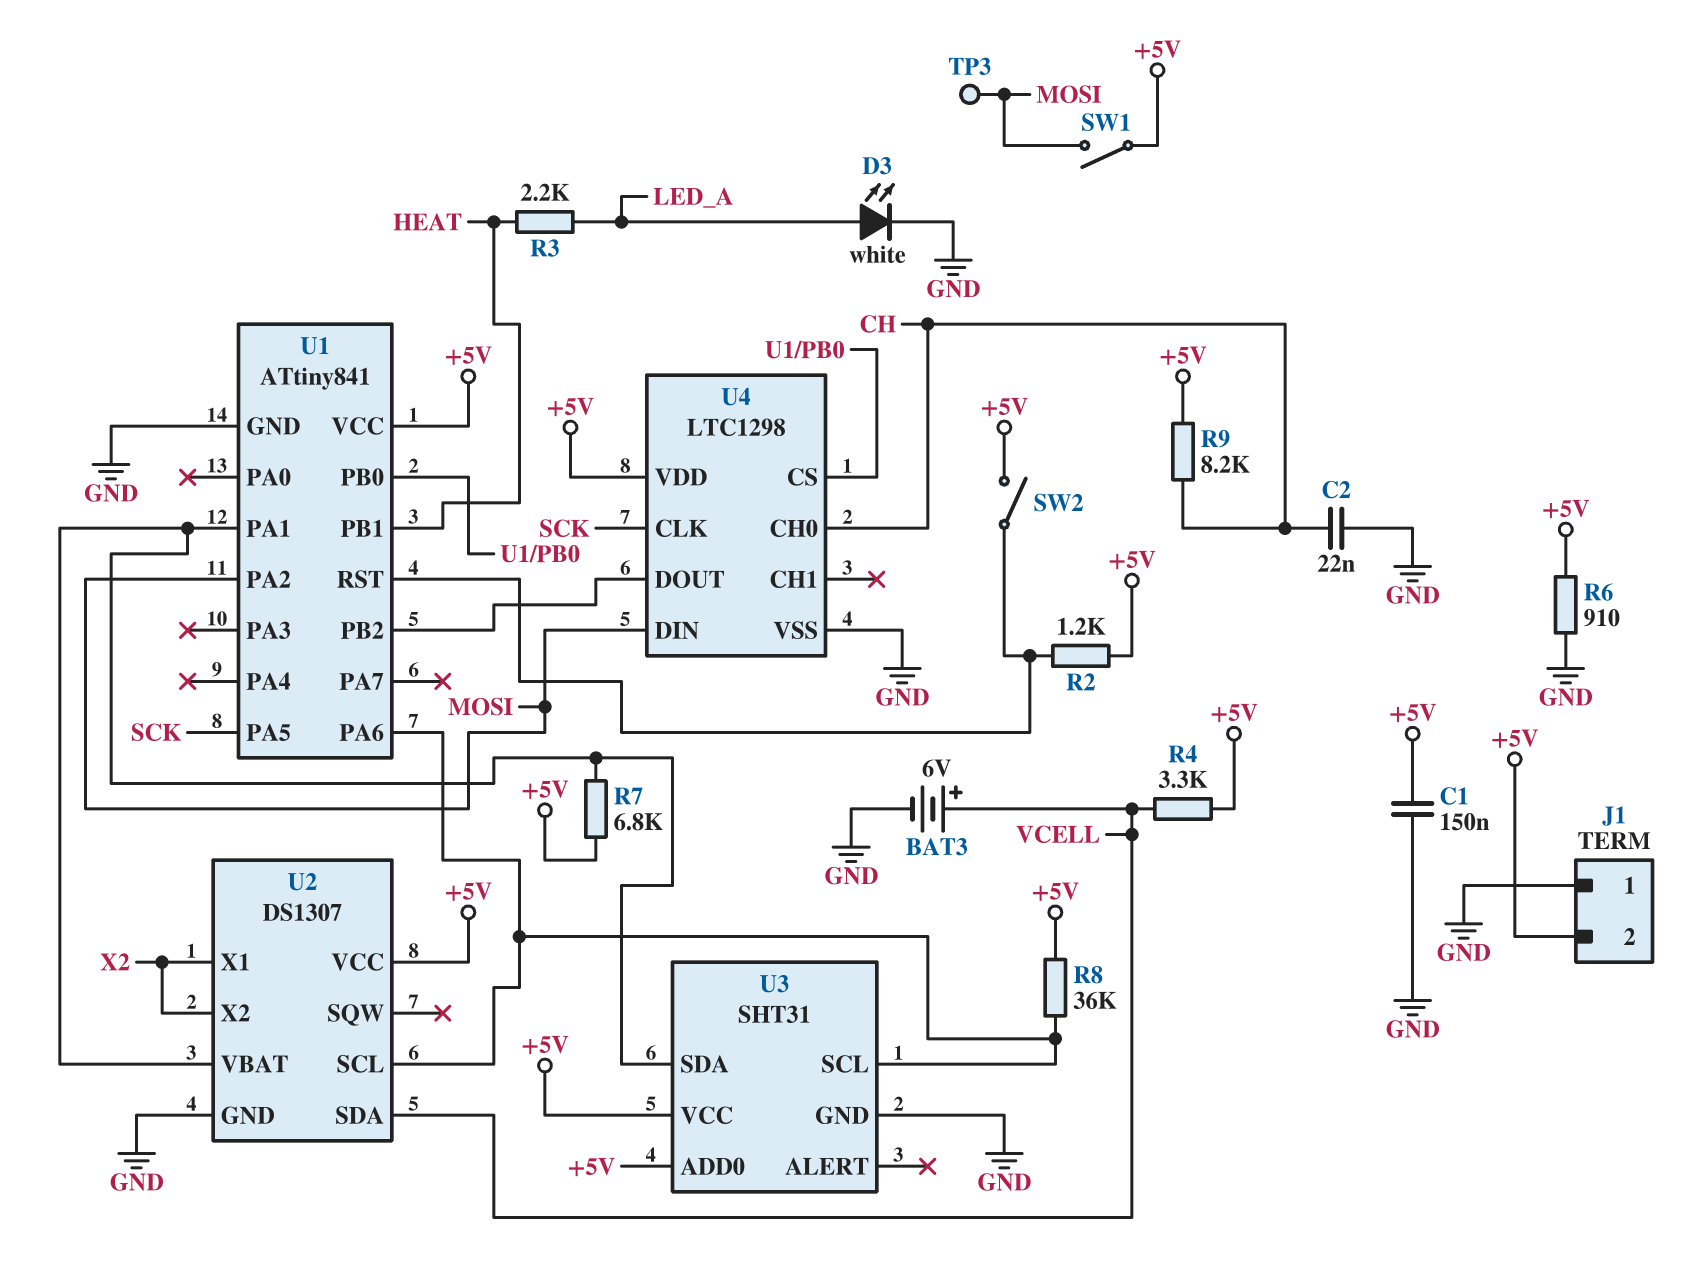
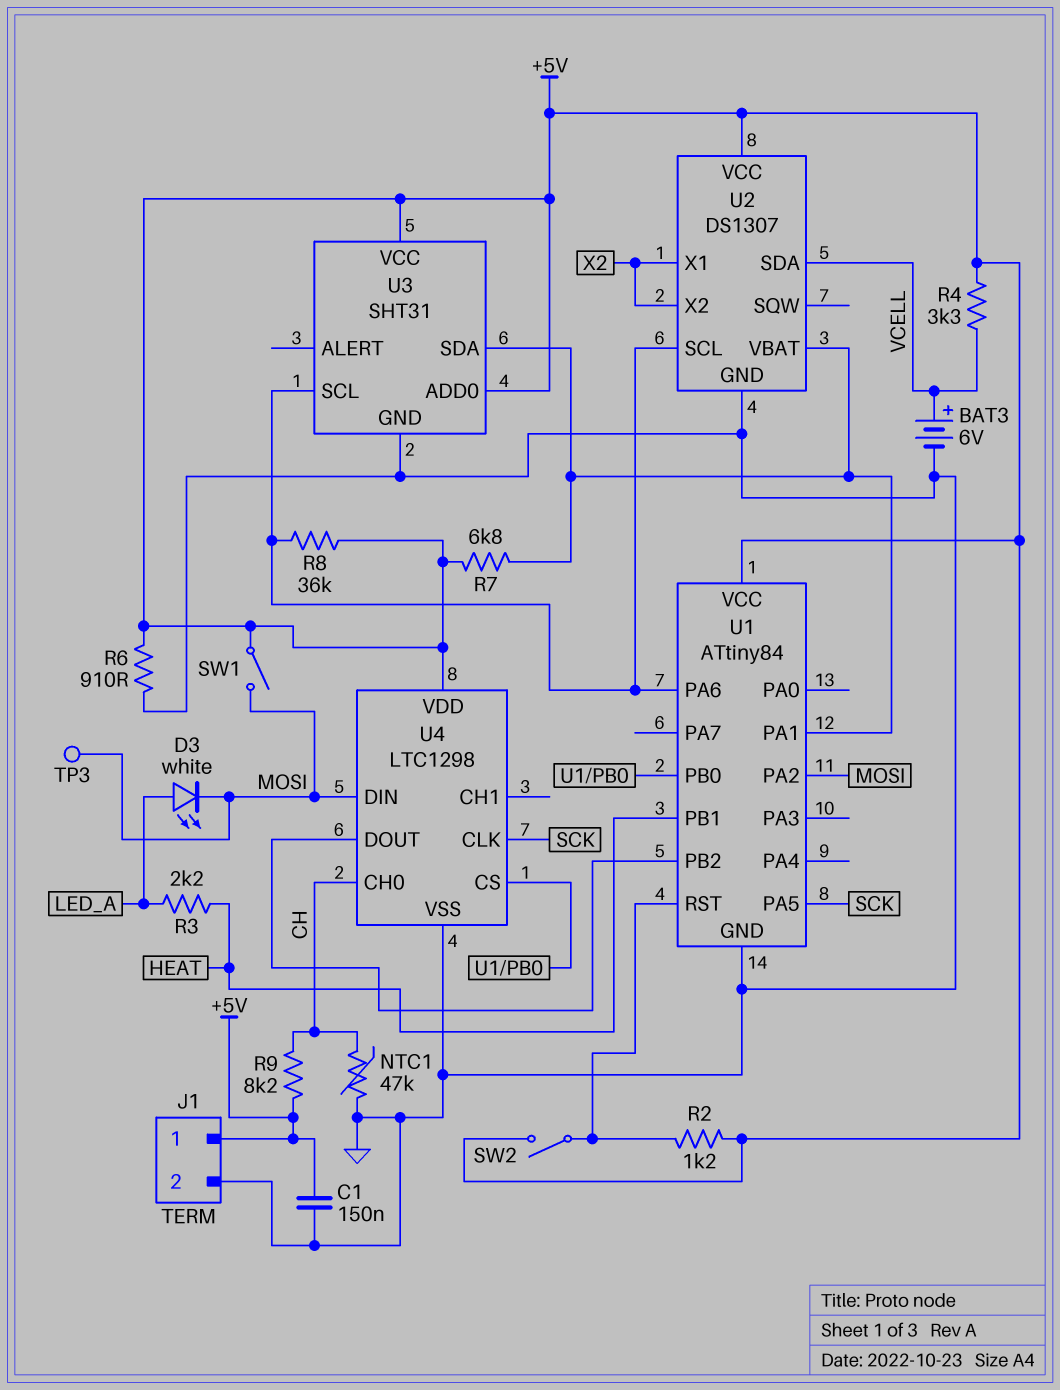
C2: 22nF (CH, GND) -> none
D3: LED white (A LED_A, K GND) -> LED white (A LED_A, K MOSI)
J1 pin 1: GND -> +5V
J1 pin 2: +5V -> GND
NTC1: none -> 47k (CH, GND)
U1: ATtiny841 -> ATtiny84

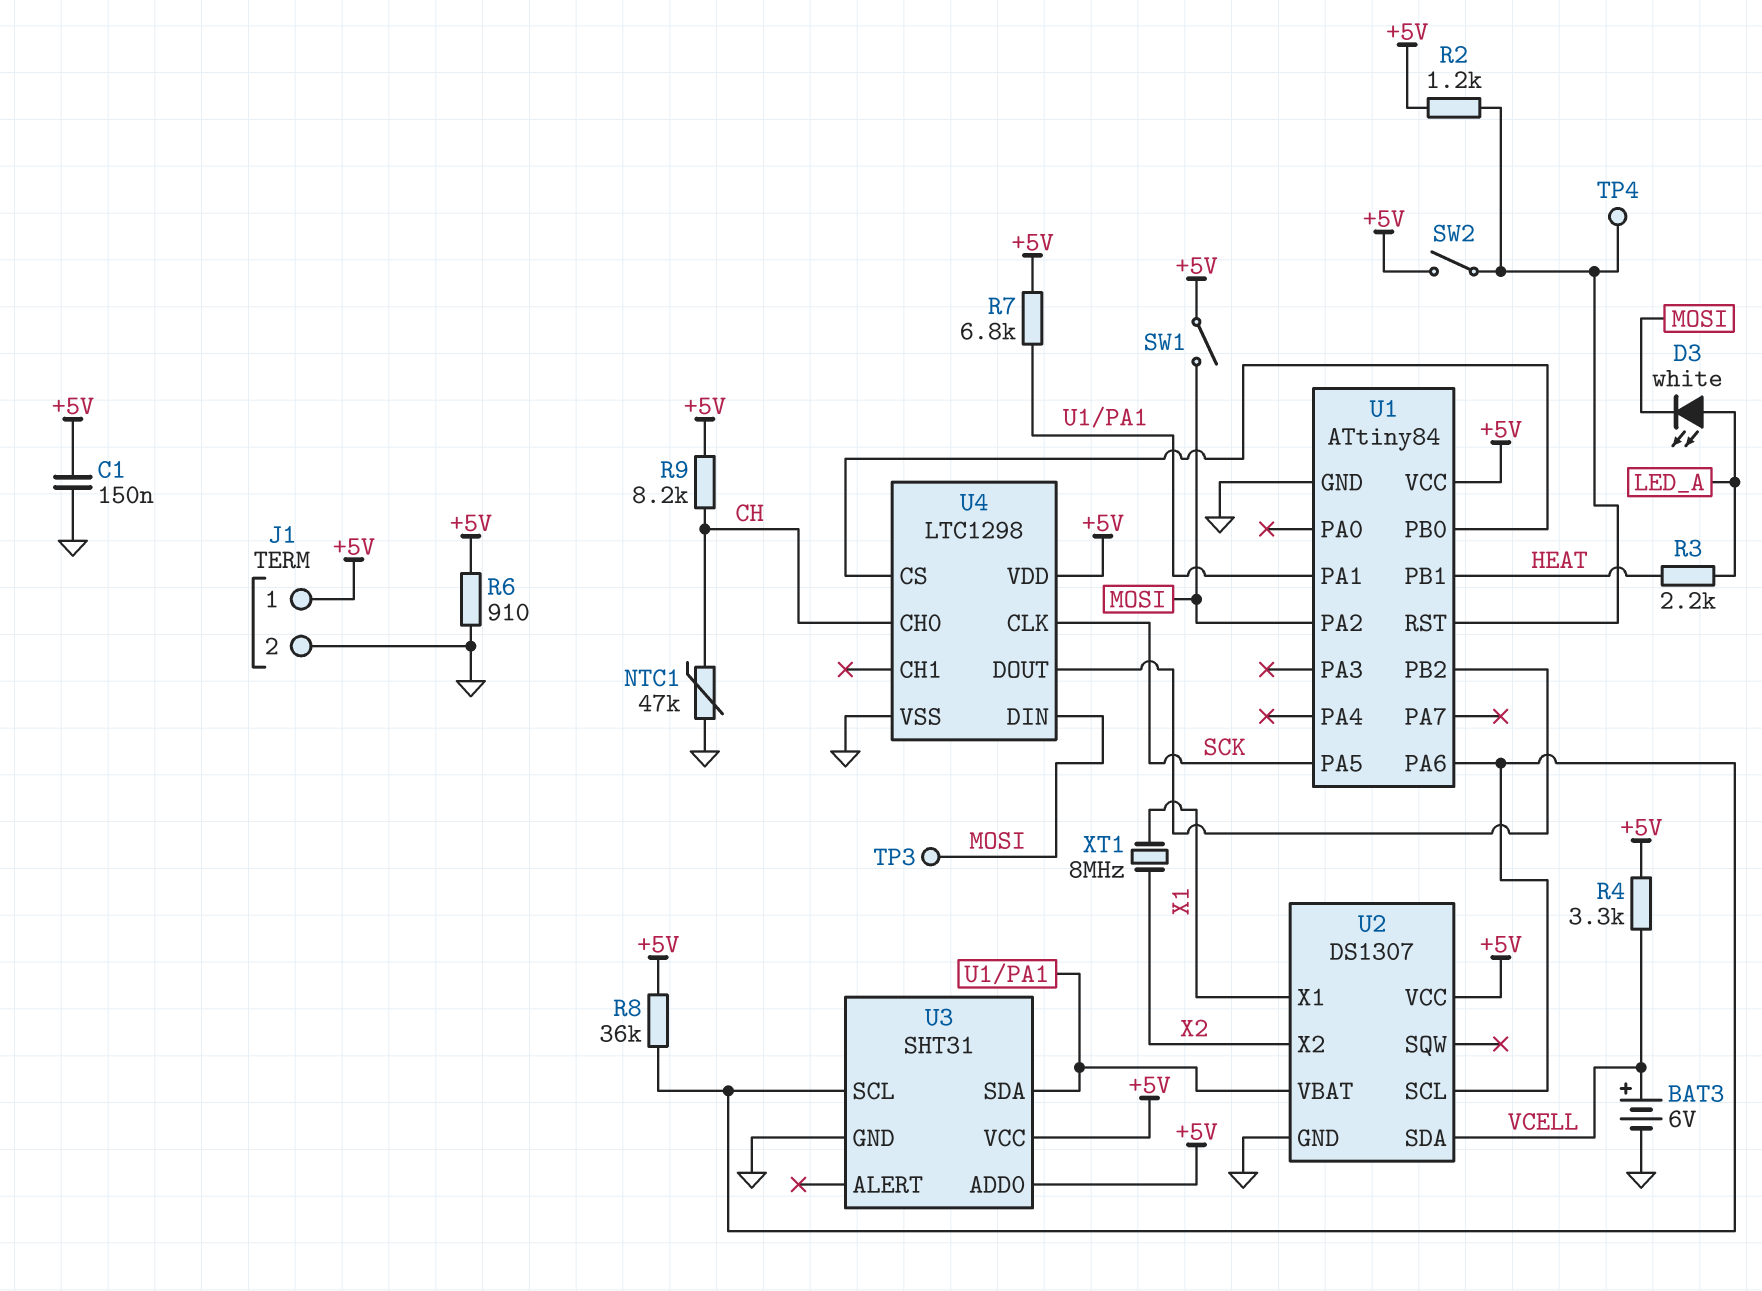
TP4: none -> test point (U1/RST)
U2 pin X1: X2 -> X1
XT1: none -> 8MHz (X1, X2)

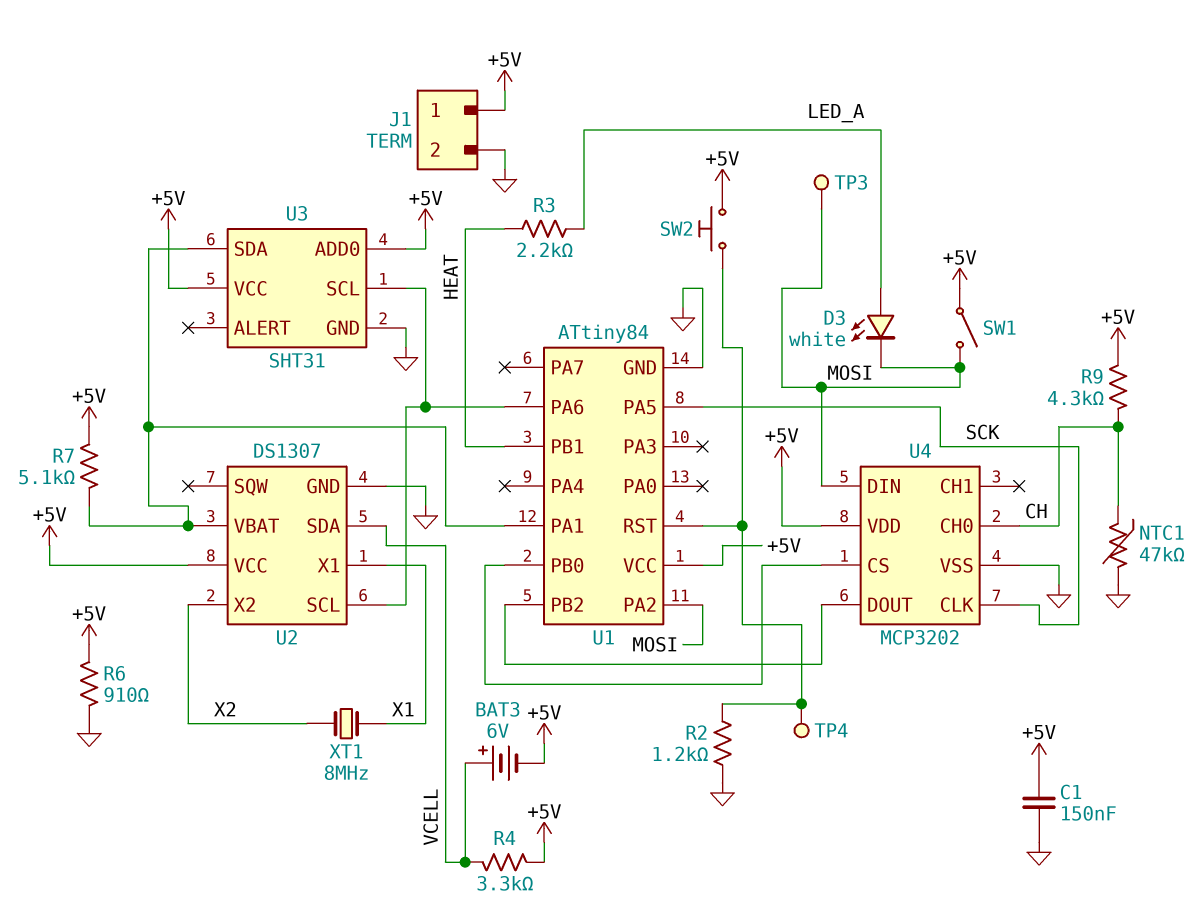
BAT3: 6V (plus VCELL, minus GND) -> 6V (plus VCELL, minus +5V)
R2: 1.2k (+5V, U1/RST) -> 1.2k (GND, U1/RST)
R7: 6.8k (+5V, U1/PA1) -> 5.1k (+5V, U1/PA1)
R8: 36k (+5V, U1/PA6) -> none
R9: 8.2k (+5V, CH) -> 4.3k (+5V, CH)
SW2: switch (+5V, U1/RST) -> button (+5V, U1/RST)
U4: LTC1298 -> MCP3202

